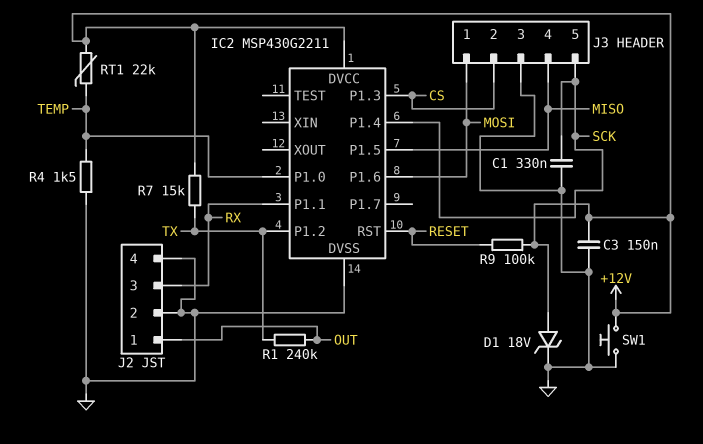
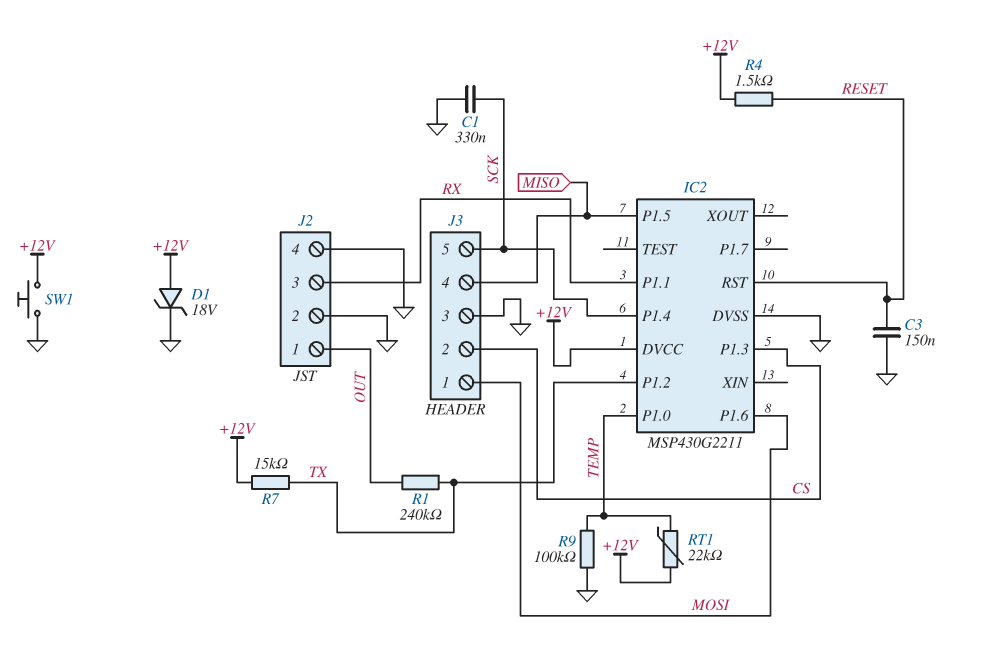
C3: 150nF (+12V, GND) -> 150nF (GND, RESET)
R4: 1.5k (GND, TEMP) -> 1.5k (+12V, RESET)
R9: 100k (+12V, RESET) -> 100k (GND, TEMP)

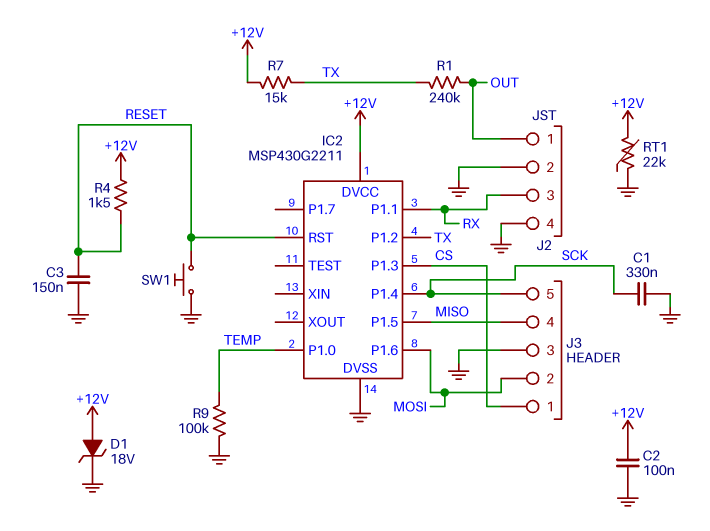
C2: none -> 100nF (+12V, GND)
J3 pin 1: MOSI -> CS
J3 pin 2: CS -> MOSI
RT1: 22k (+12V, TEMP) -> 22k (+12V, GND)
SW1: button (+12V, GND) -> button (GND, RESET)

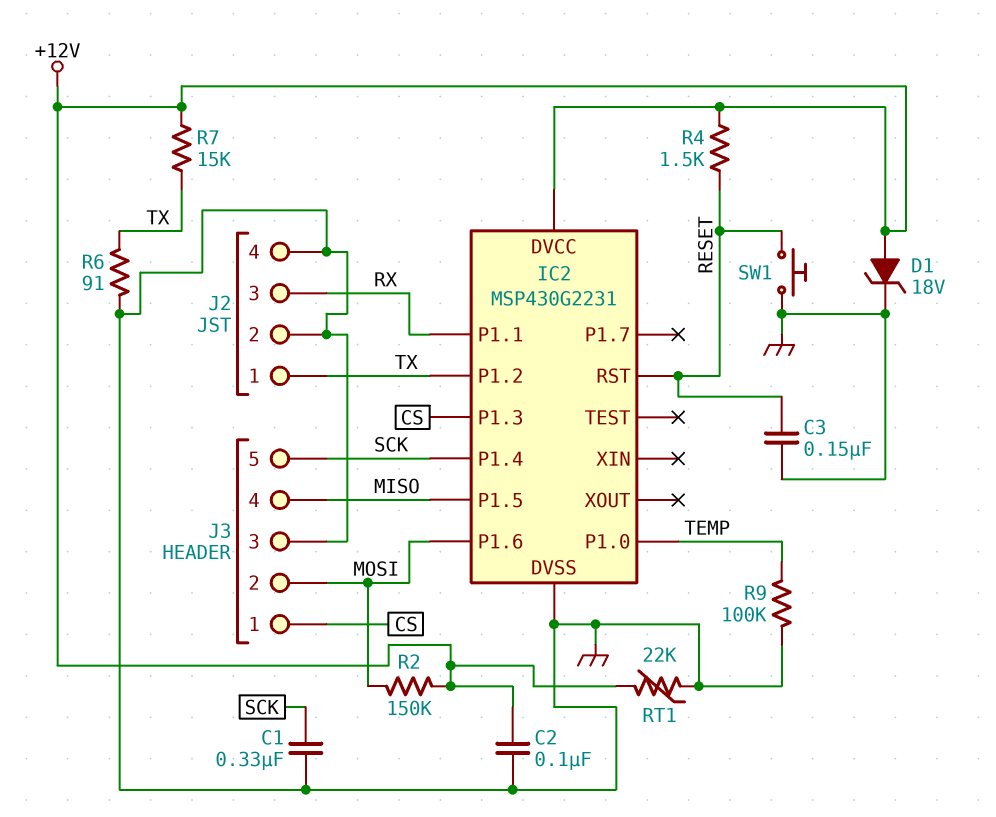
IC2: MSP430G2211 -> MSP430G2231
J2 pin 1: OUT -> TX
R1: 240k (OUT, TX) -> none
R2: none -> 150k (+12V, MOSI)
R6: none -> 91 (GND, TX)

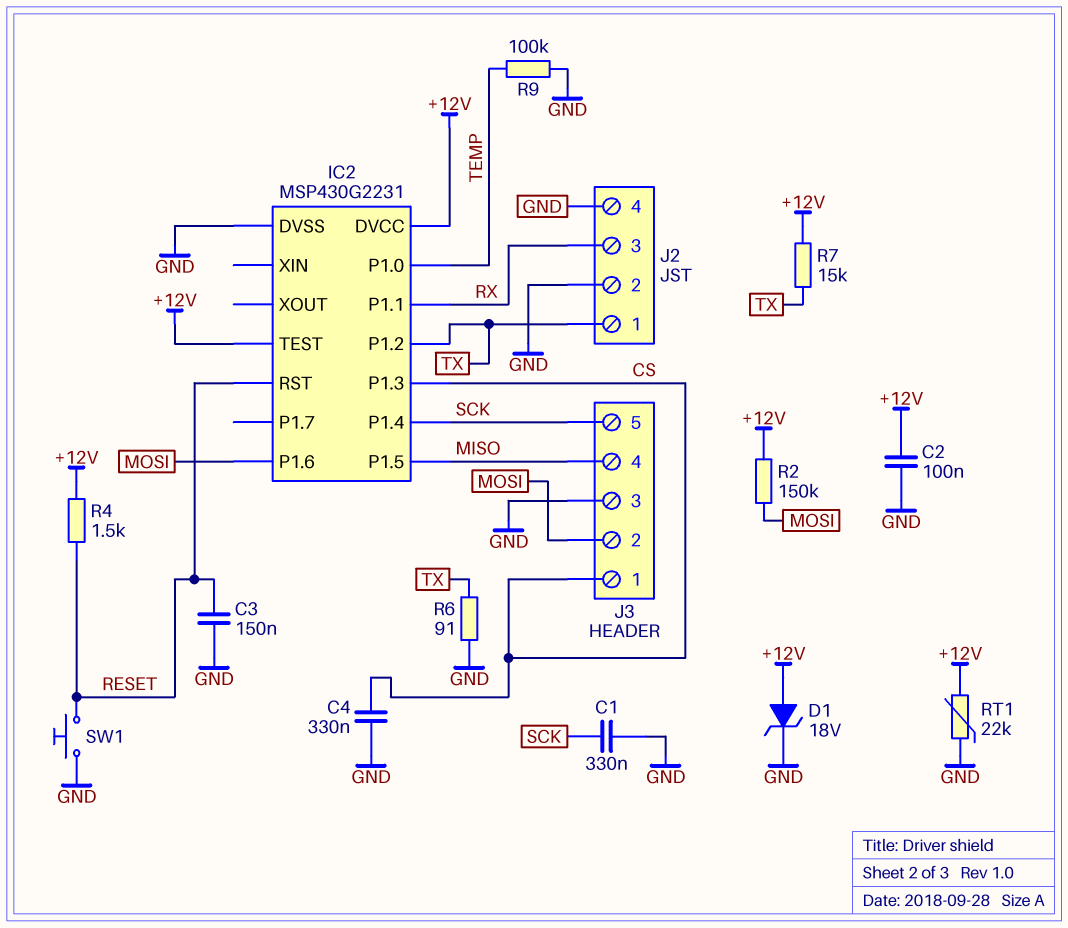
C4: none -> 330nF (CS, GND)
IC2 pin TEST: none -> +12V

